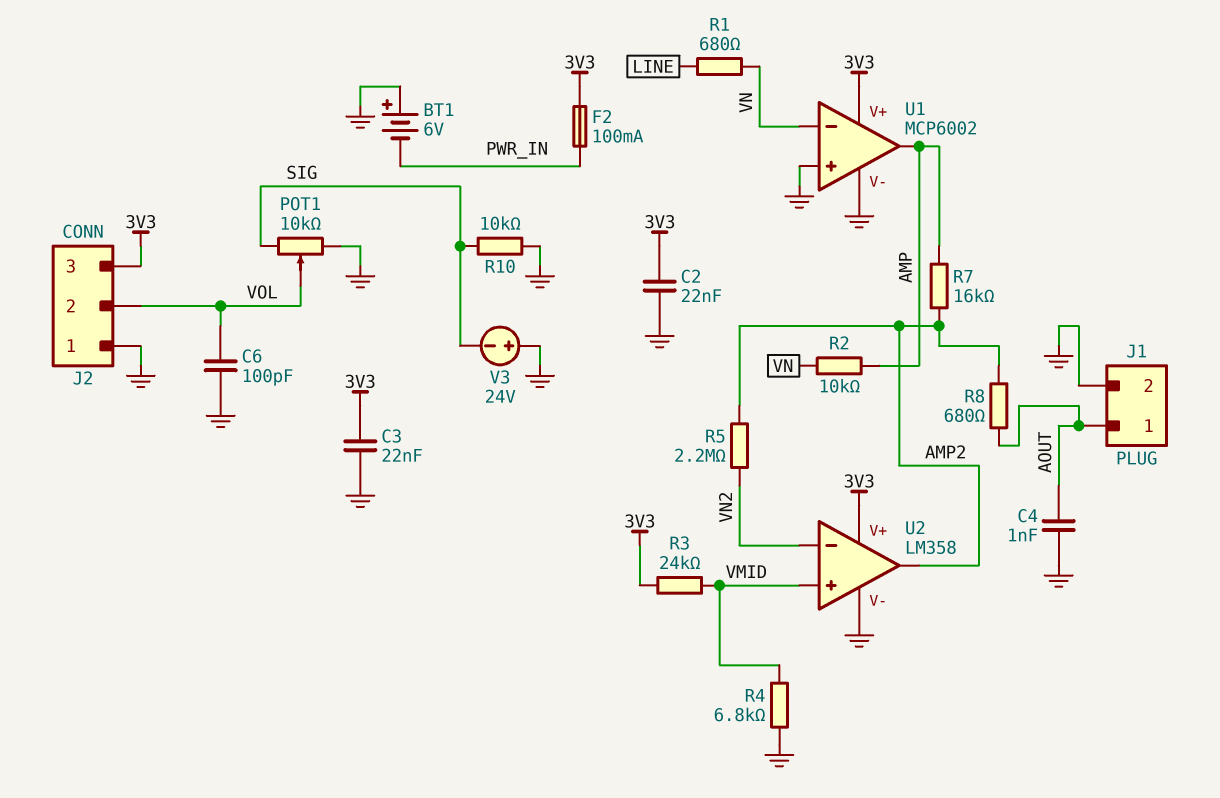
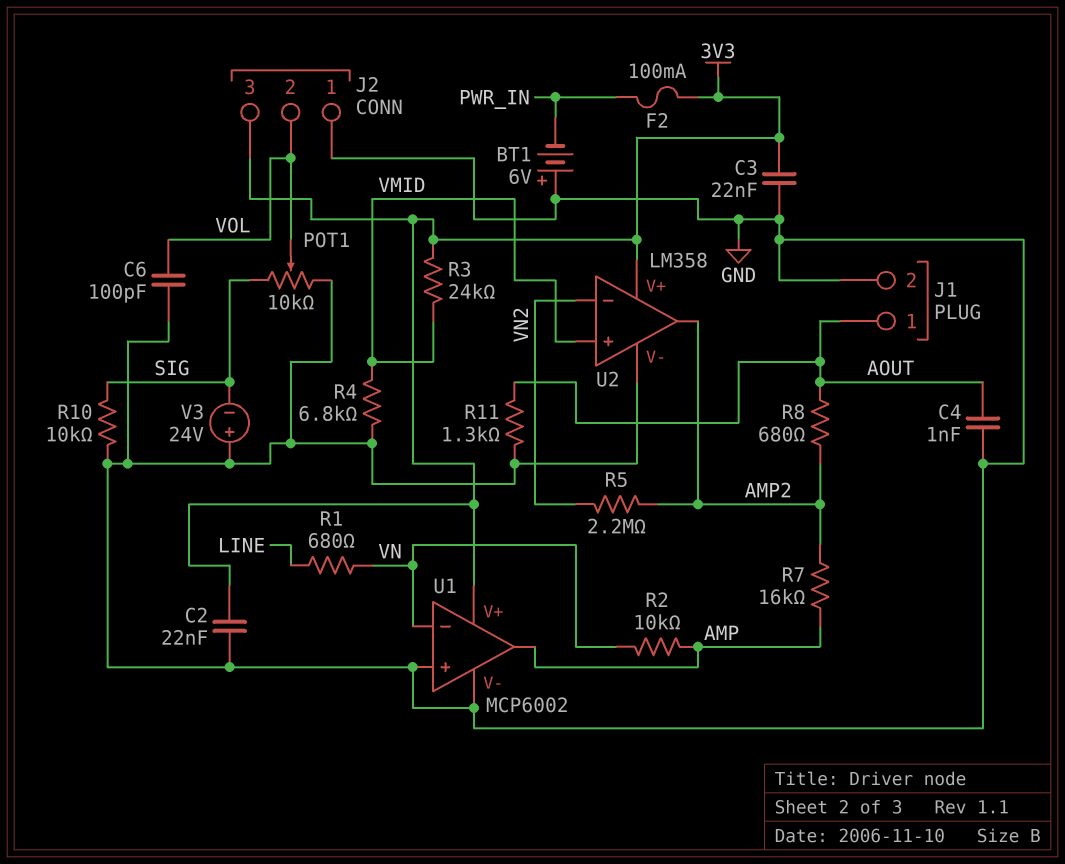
R11: none -> 1.3k (AOUT, GND)

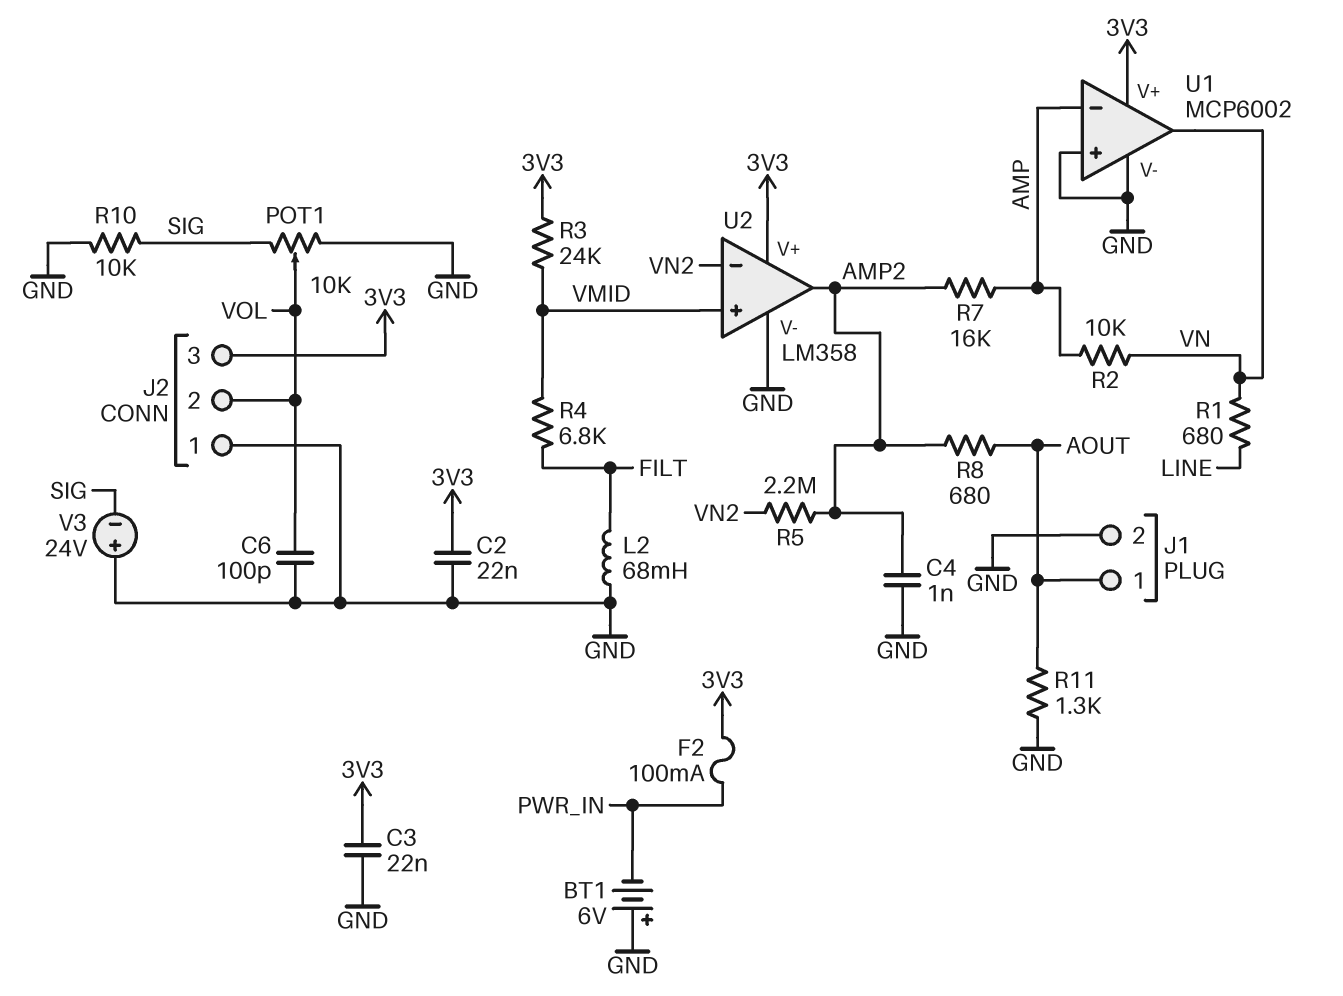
C4: 1nF (AOUT, GND) -> 1nF (AMP2, GND)
L2: none -> 68mH (FILT, GND)
R4: 6.8k (GND, VMID) -> 6.8k (FILT, VMID)
U1 pin in-: VN -> AMP
U1 pin out: AMP -> VN

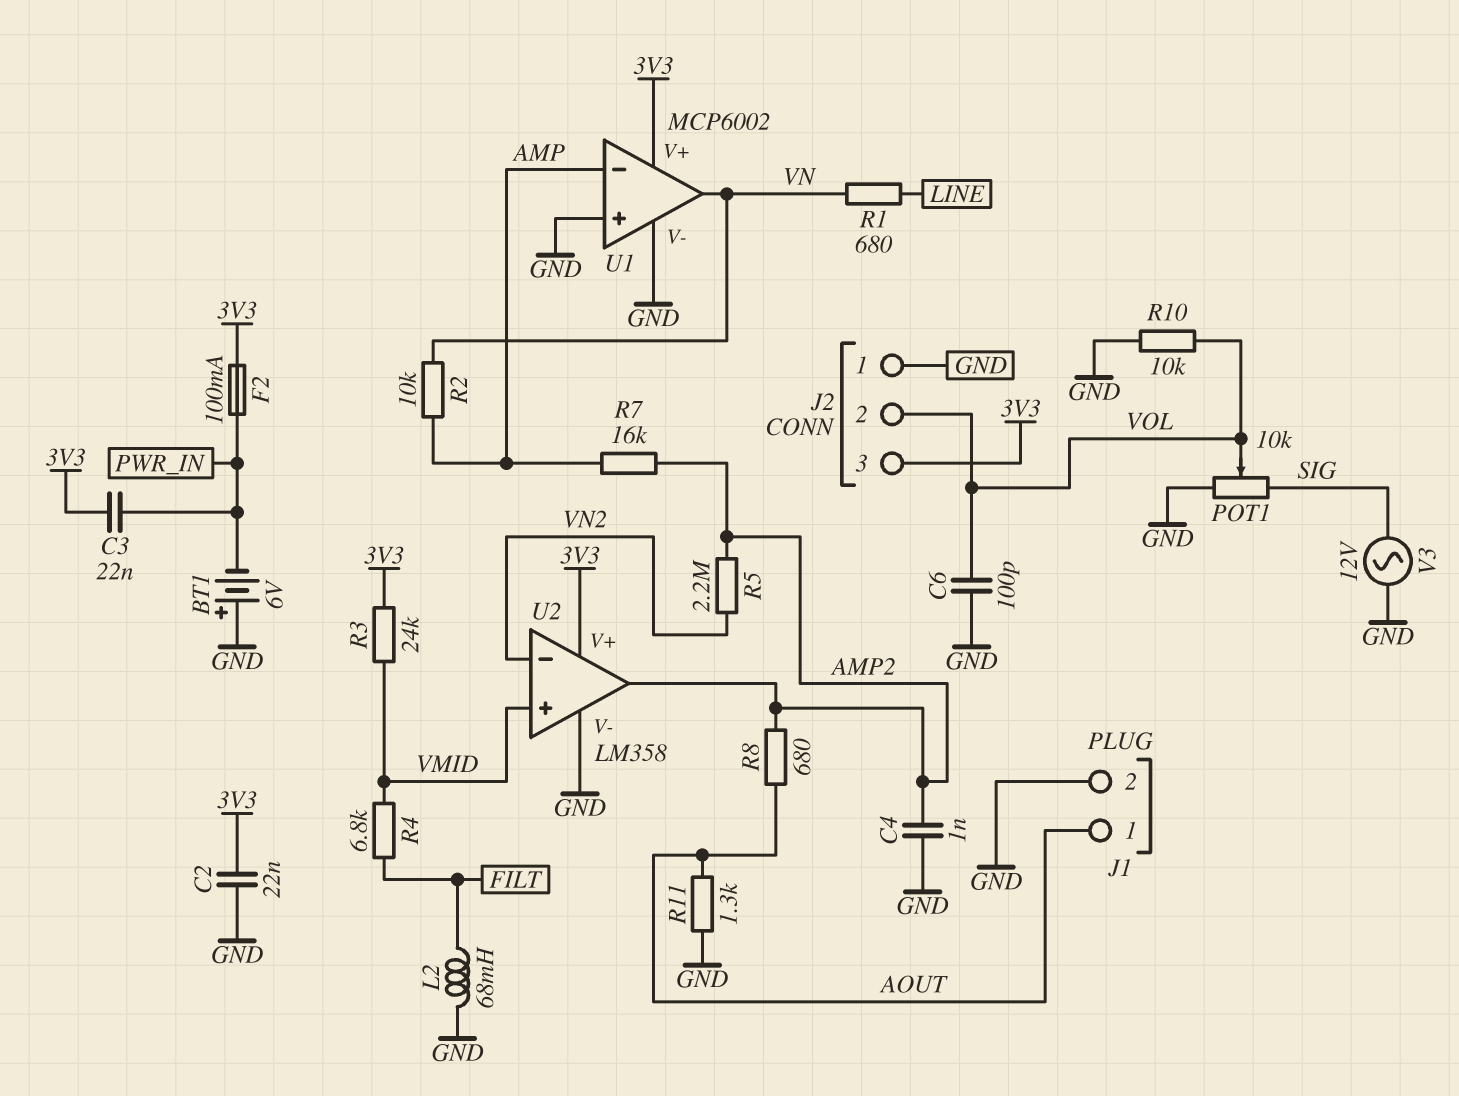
C3: 22nF (3V3, GND) -> 22nF (3V3, PWR_IN)
R10: 10k (GND, SIG) -> 10k (GND, VOL)
V3: 24V (plus GND, minus SIG) -> AC 12V (GND, SIG)

